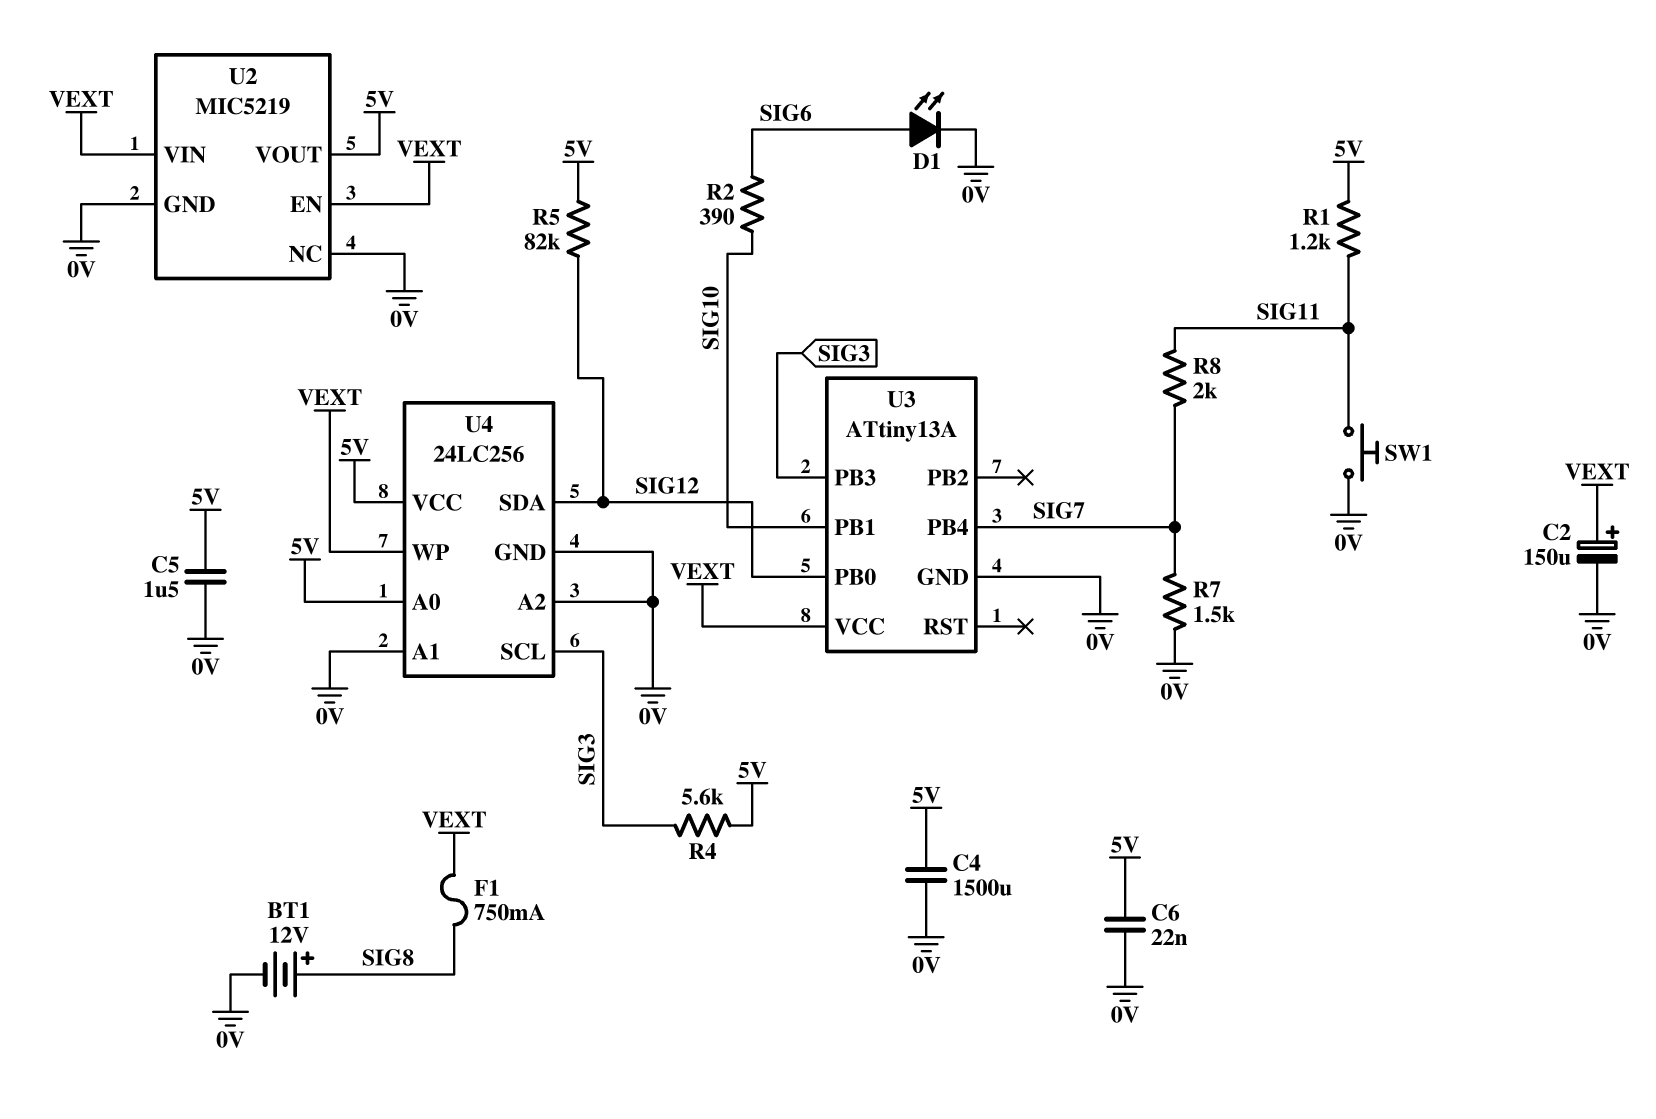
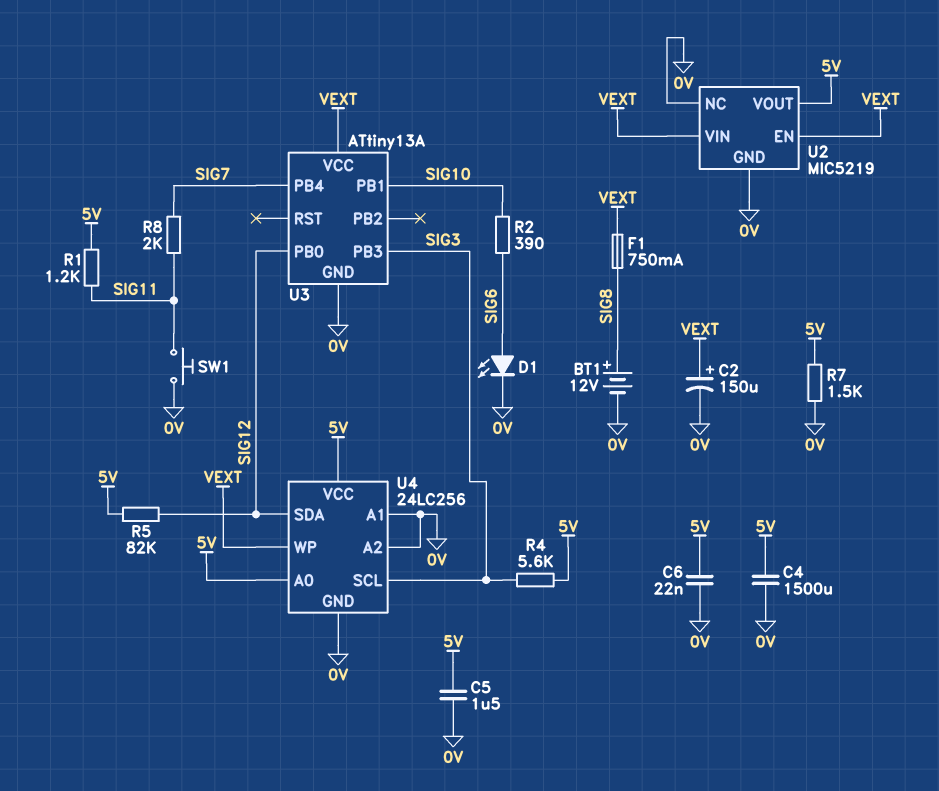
R7: 1.5k (0V, SIG7) -> 1.5k (0V, 5V)

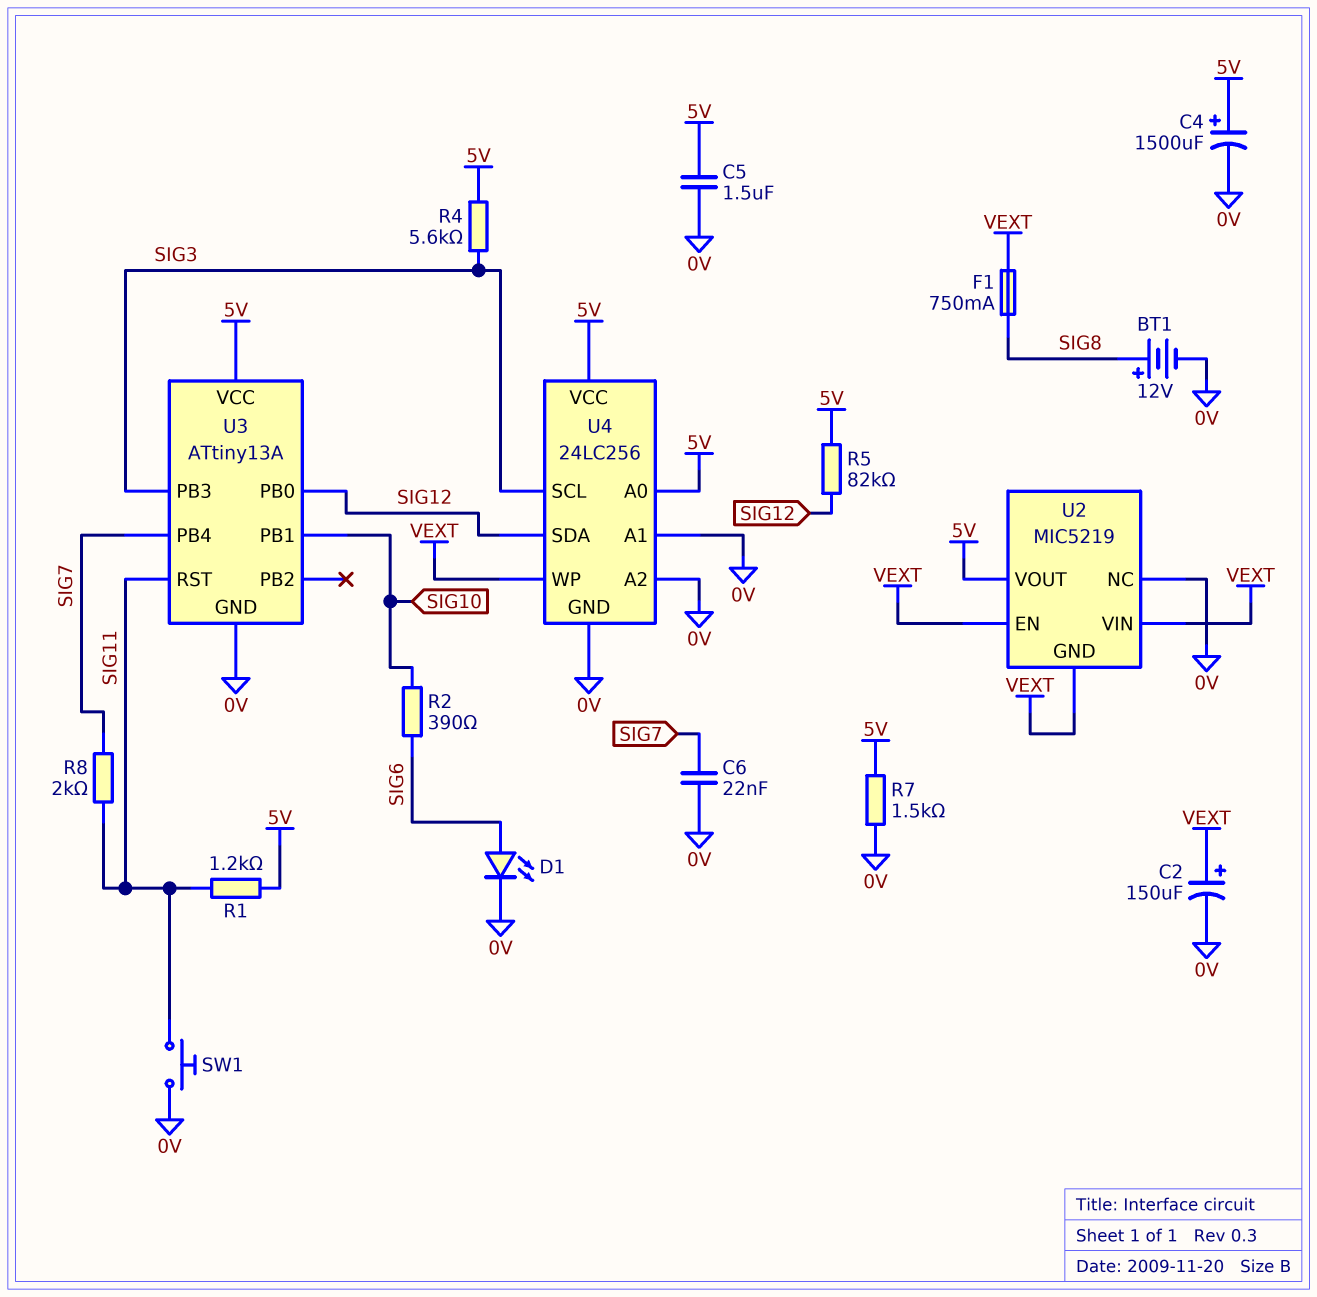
C4: 1500uF (0V, 5V) -> 1500uF (plus 5V, minus 0V)
C6: 22nF (0V, 5V) -> 22nF (0V, SIG7)
U2 pin GND: 0V -> VEXT
U3 pin RST: none -> SIG11
U3 pin VCC: VEXT -> 5V

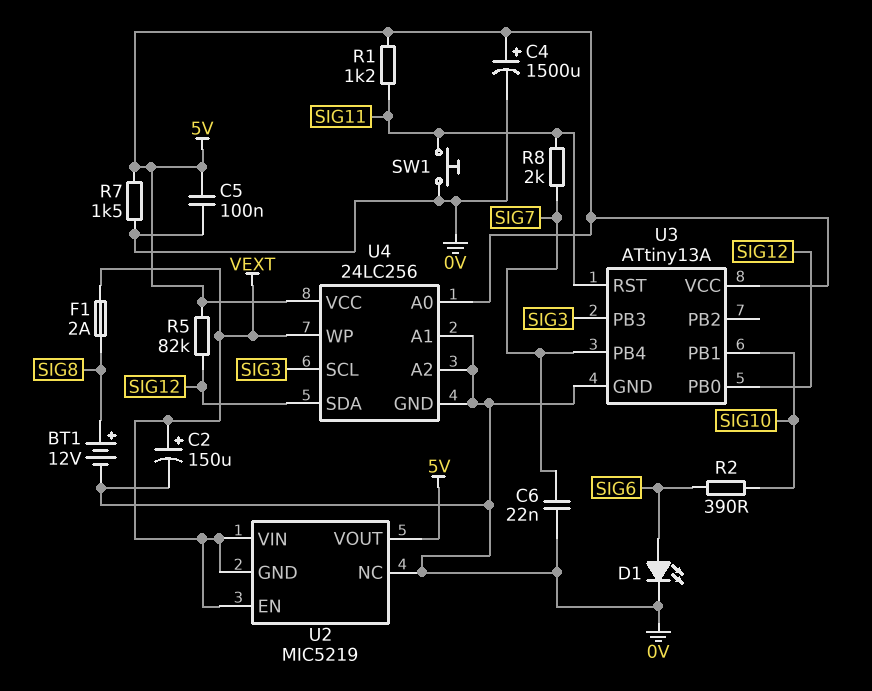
C5: 1.5uF (0V, 5V) -> 100nF (0V, 5V)
F1: 750mA (SIG8, VEXT) -> 2A (SIG8, VEXT)
R4: 5.6k (5V, SIG3) -> none

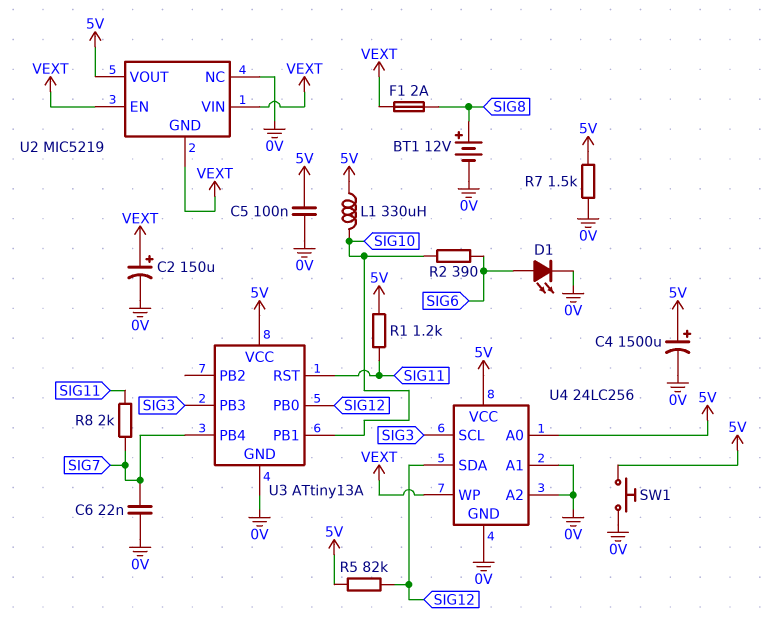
L1: none -> 330uH (5V, SIG10)
SW1: button (0V, SIG11) -> button (0V, 5V)

